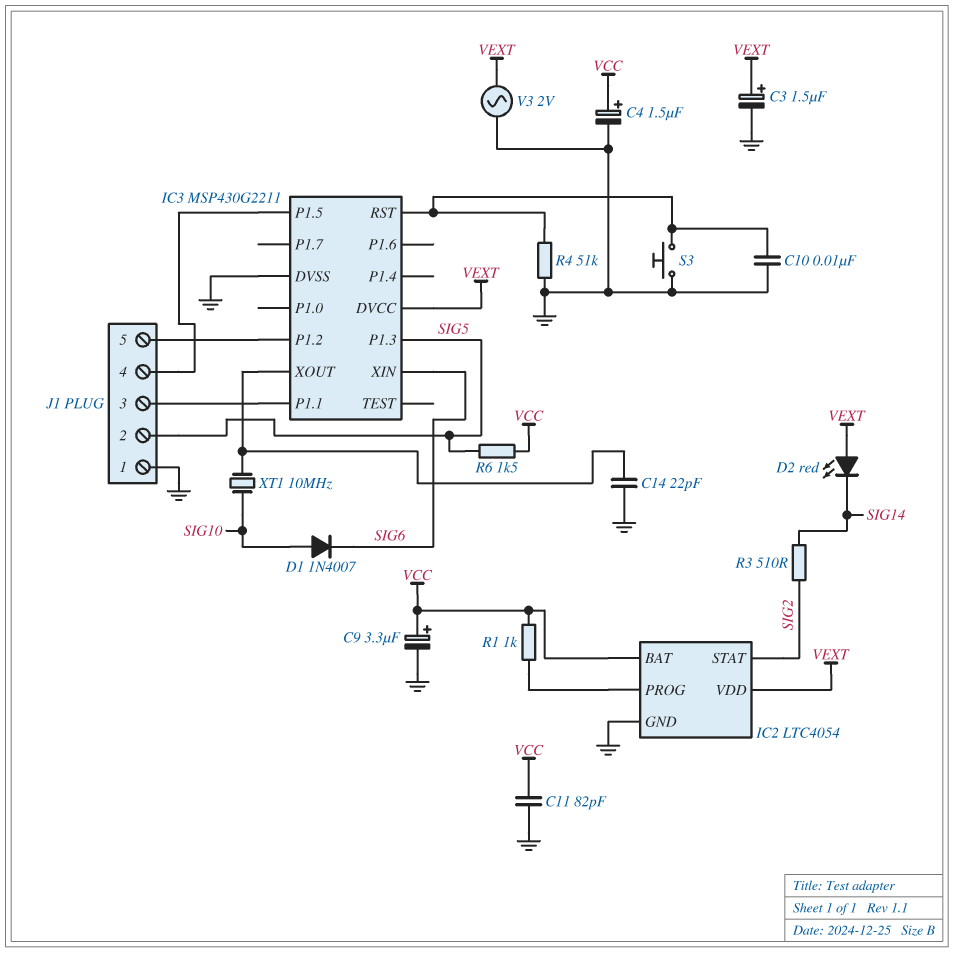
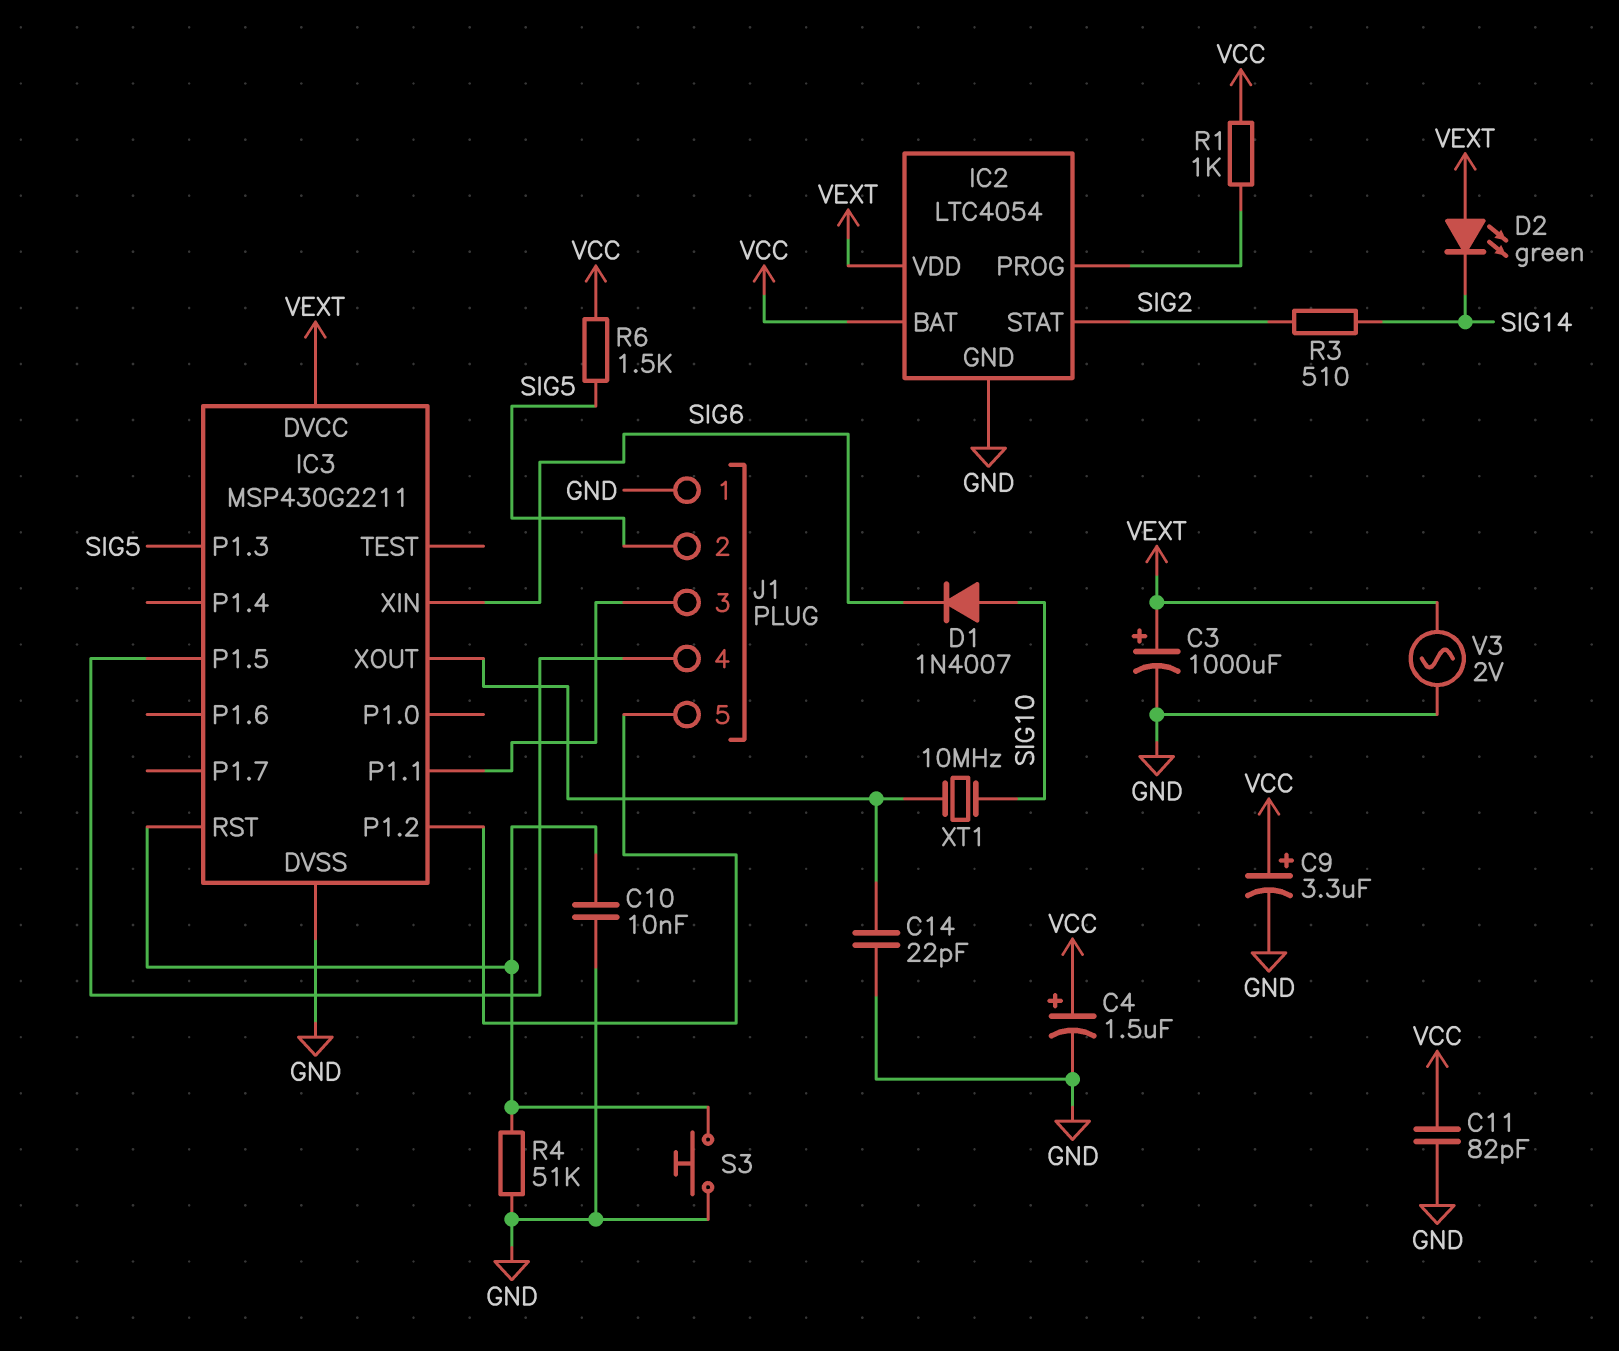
C3: 1.5uF (plus VEXT, minus GND) -> 1000uF (plus VEXT, minus GND)
D2: LED red (A VEXT, K SIG14) -> LED green (A VEXT, K SIG14)

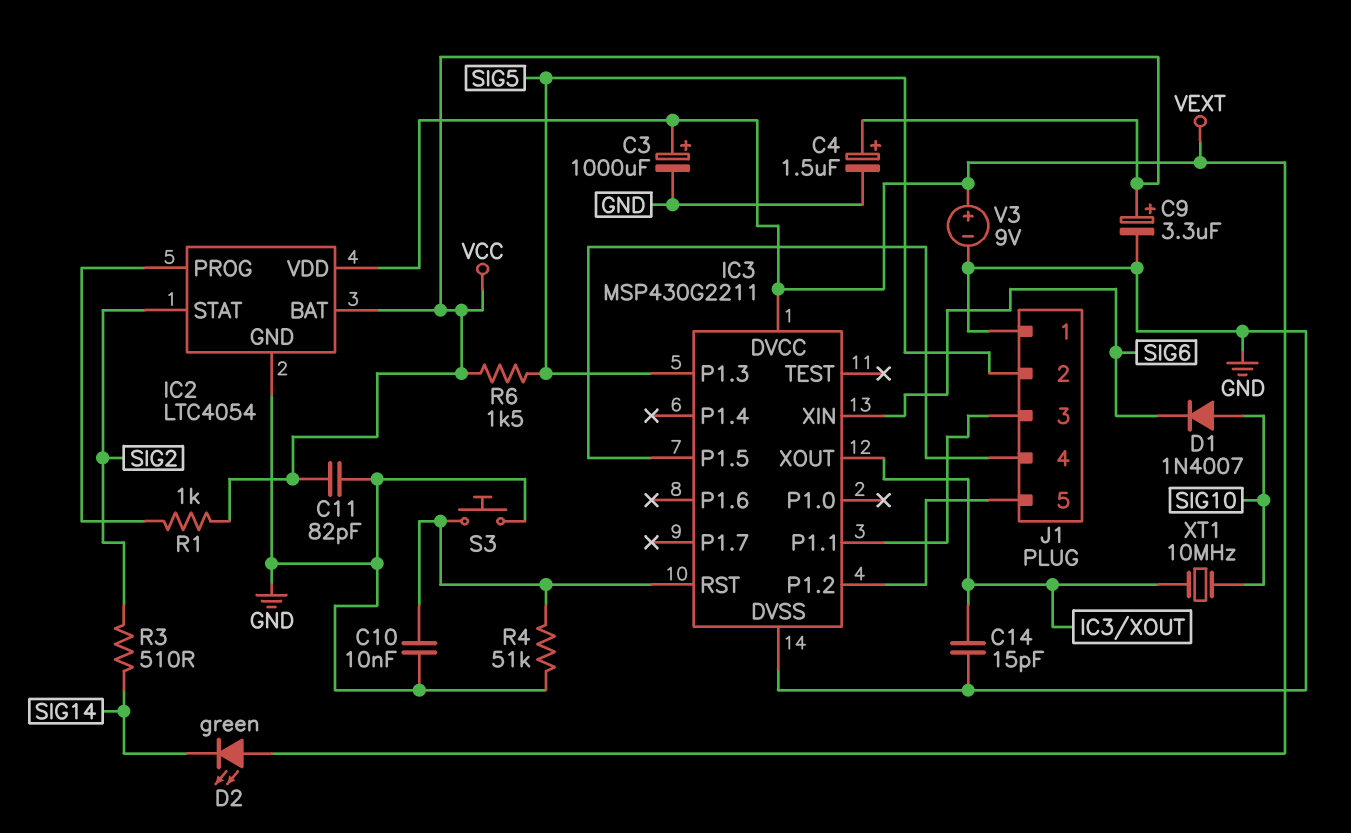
C14: 22pF (GND, IC3/XOUT) -> 15pF (GND, IC3/XOUT)
V3: AC 2V (GND, VEXT) -> 9V (plus VEXT, minus GND)

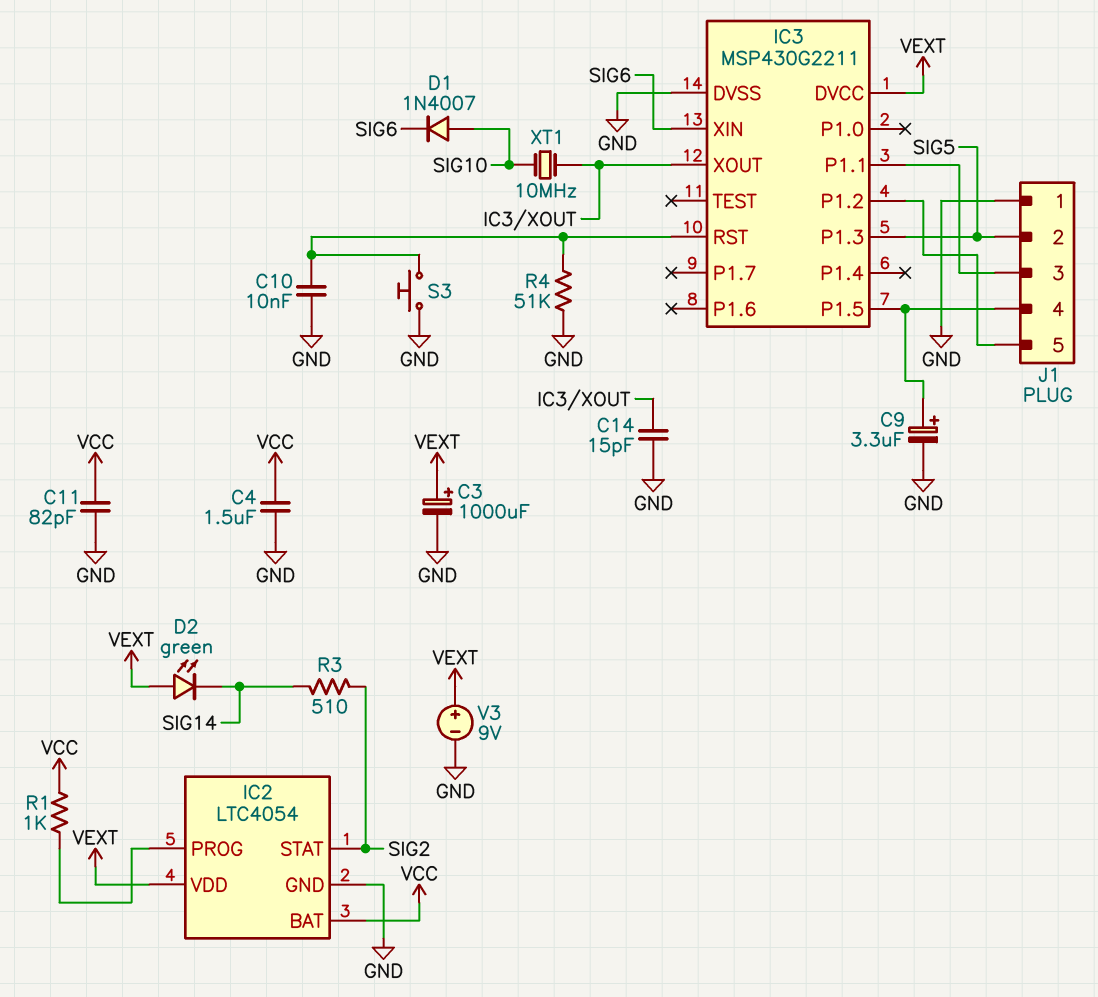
C4: 1.5uF (plus VCC, minus GND) -> 1.5uF (GND, VCC)
C9: 3.3uF (plus VCC, minus GND) -> 3.3uF (plus IC3/P1.5, minus GND)
R6: 1.5k (SIG5, VCC) -> none

